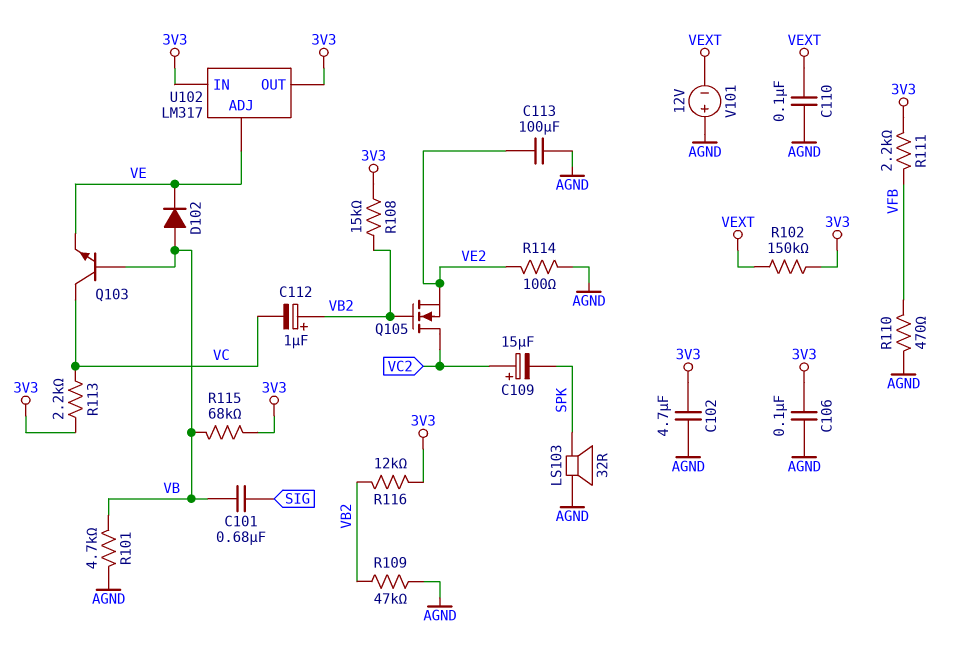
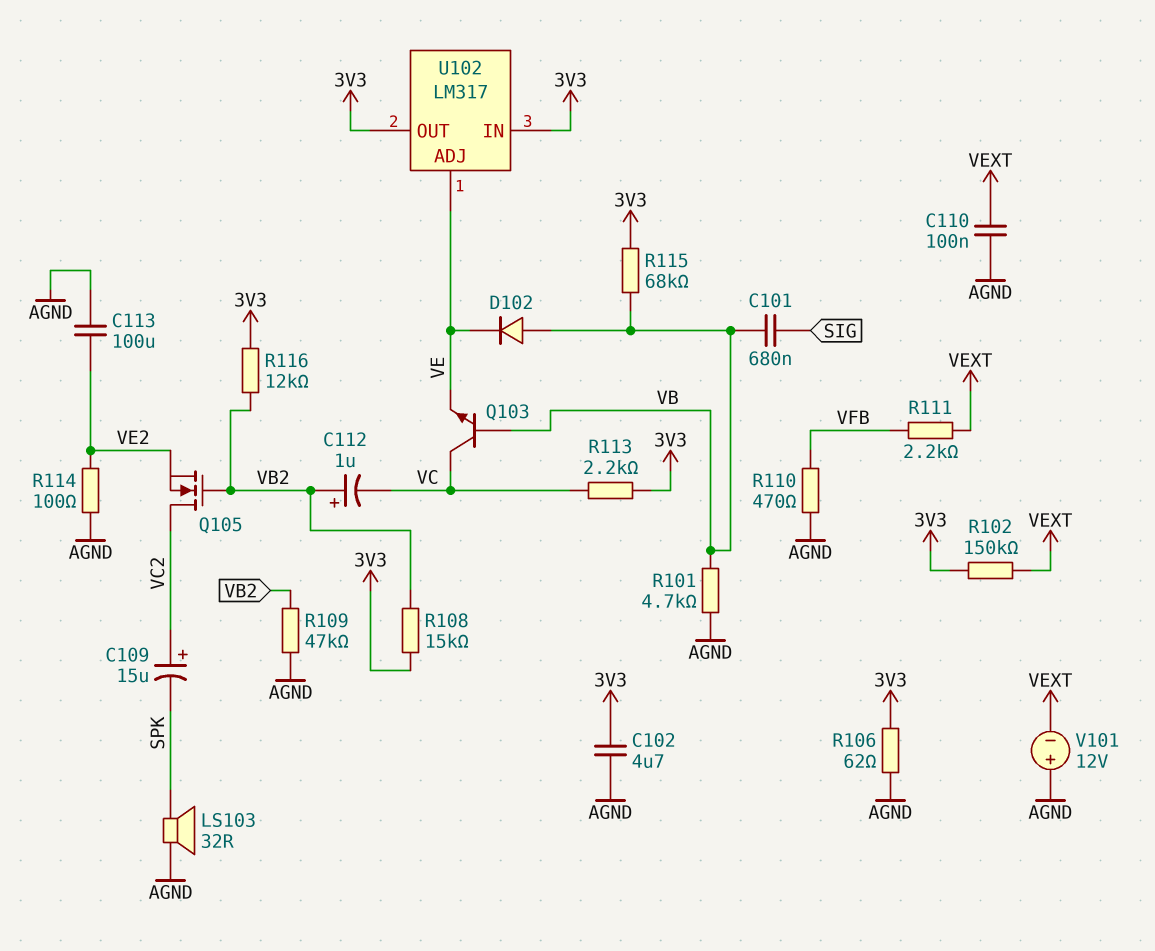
C106: 100nF (3V3, AGND) -> none
R106: none -> 62 (3V3, AGND)
R111: 2.2k (3V3, VFB) -> 2.2k (VEXT, VFB)

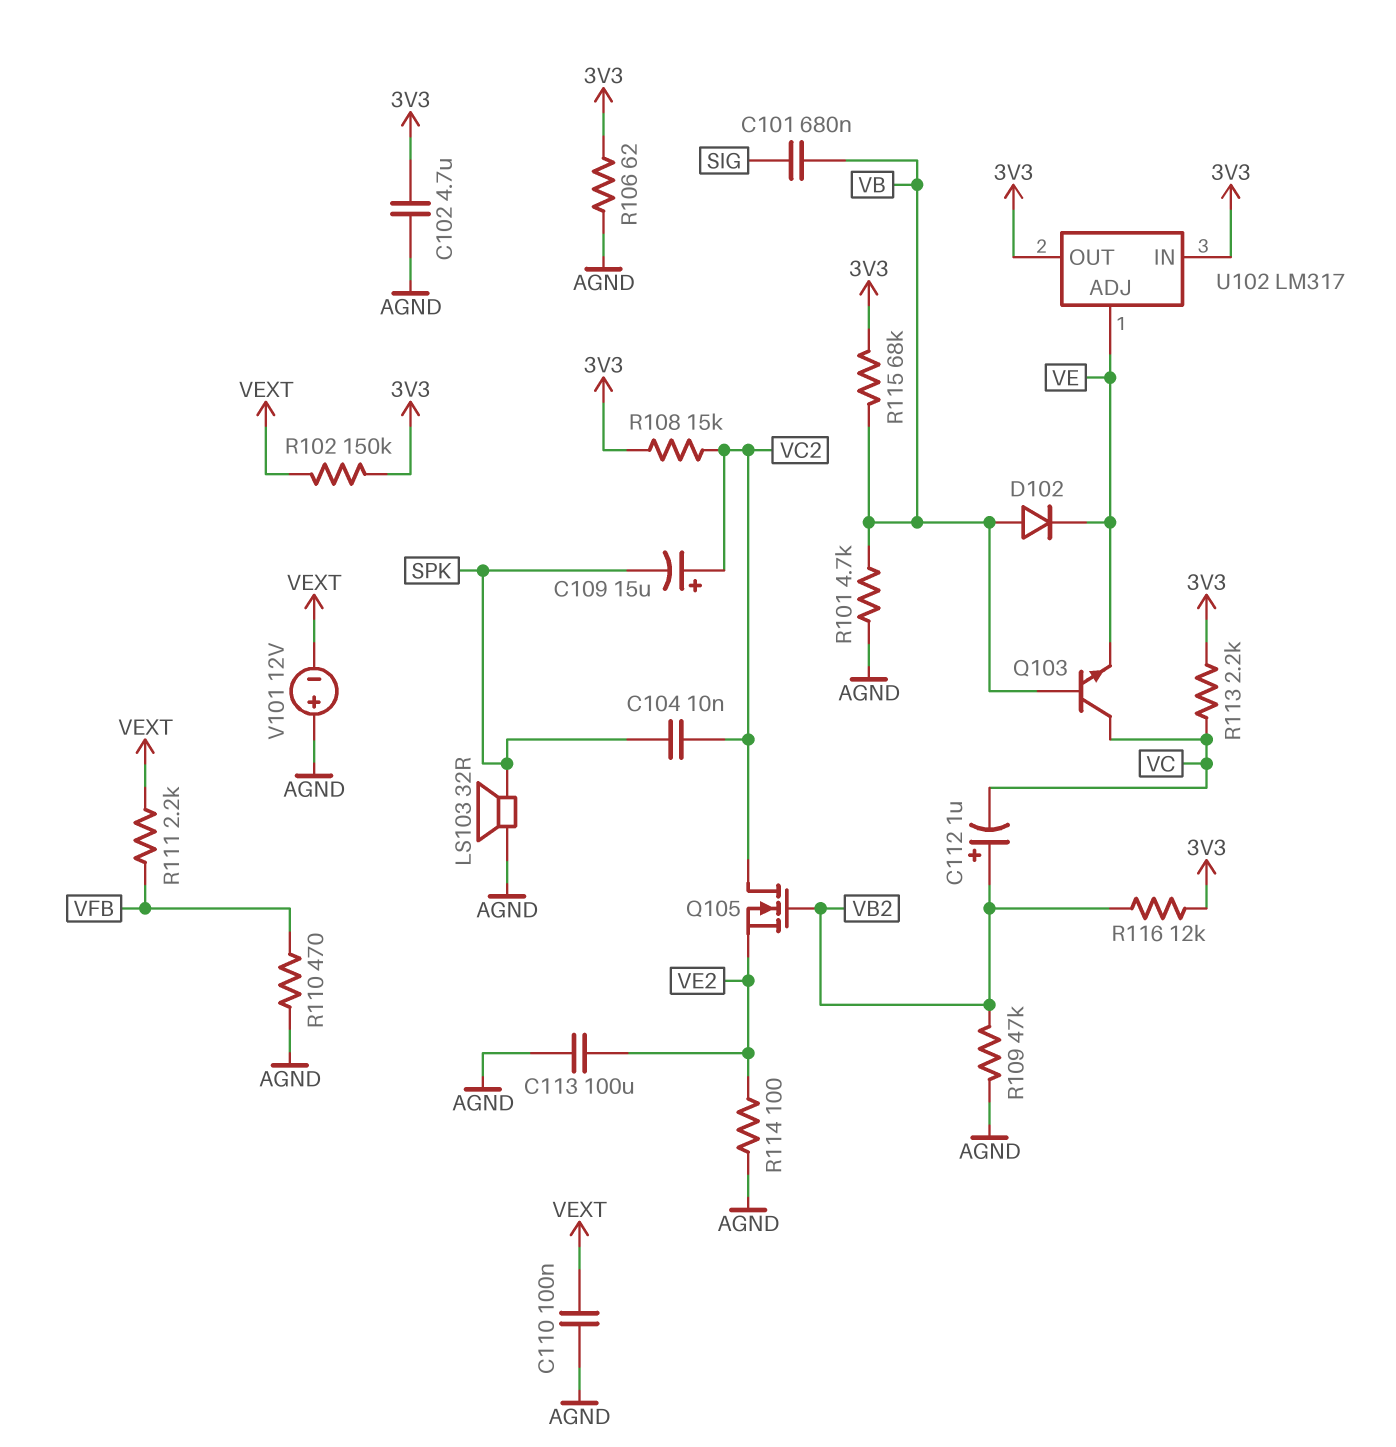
C104: none -> 10nF (SPK, VC2)
R108: 15k (3V3, VB2) -> 15k (3V3, VC2)

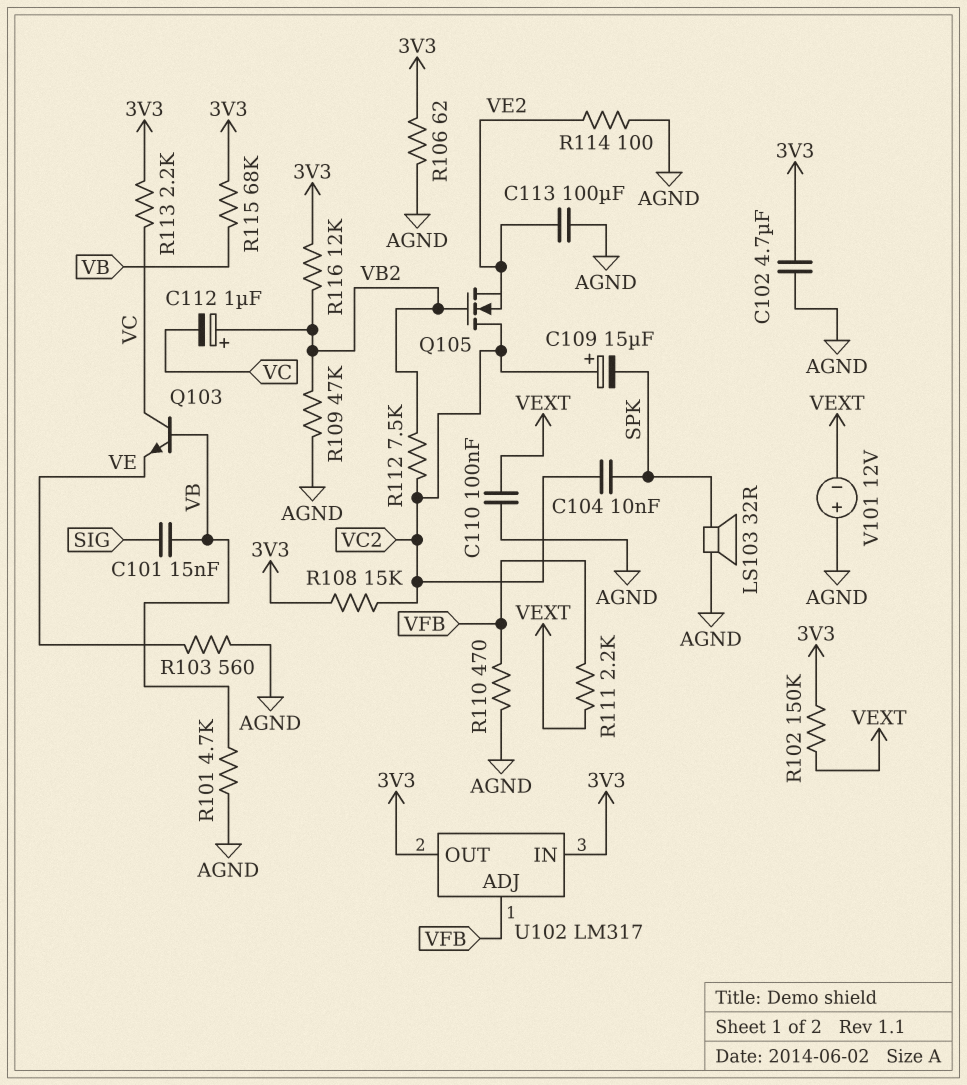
C101: 680nF (SIG, VB) -> 15nF (SIG, VB)
D102: diode (A VB, K VE) -> none
R103: none -> 560 (AGND, VE)
R112: none -> 7.5k (VB2, VC2)
U102 pin ADJ: VE -> VFB

